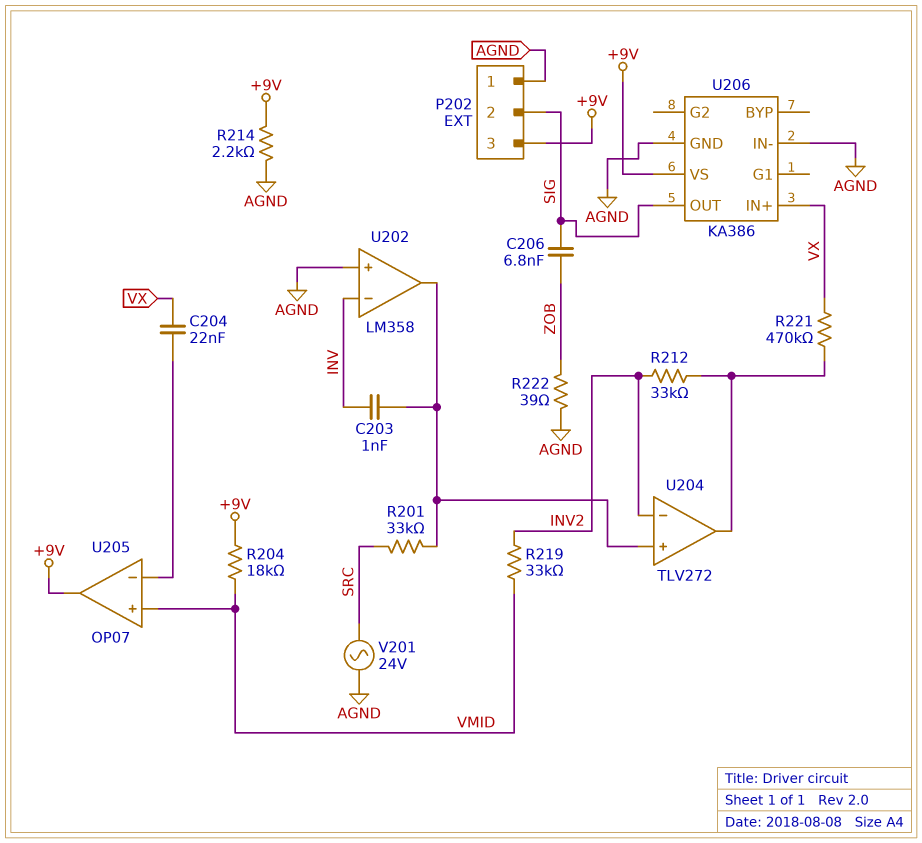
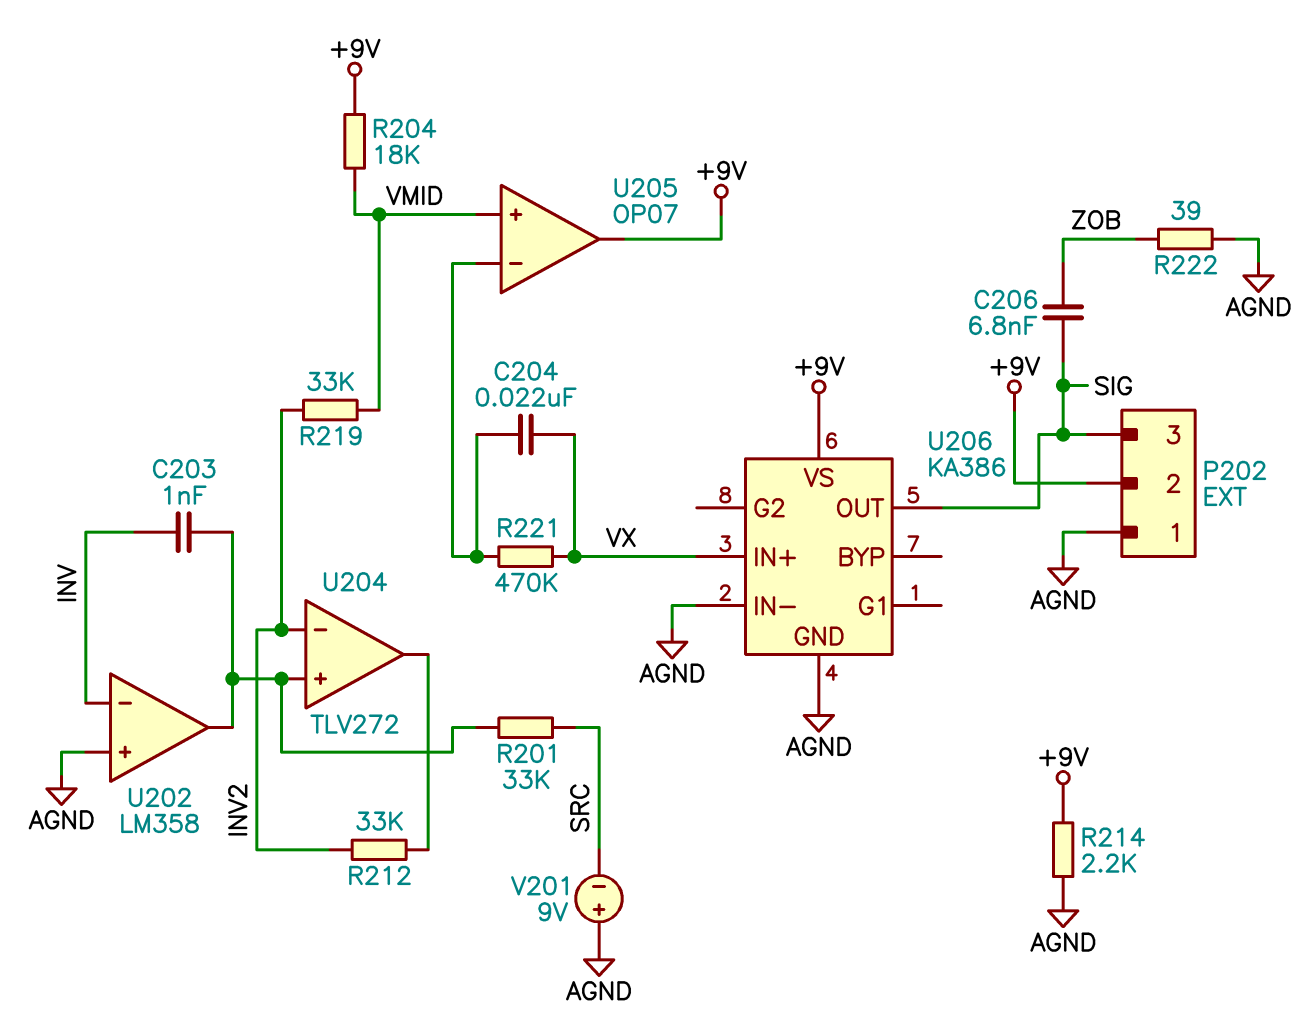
P202 pin 2: SIG -> +9V
P202 pin 3: +9V -> SIG
R221: 470k (U204/out, VX) -> 470k (U205/in-, VX)
V201: AC 24V (AGND, SRC) -> 9V (plus AGND, minus SRC)

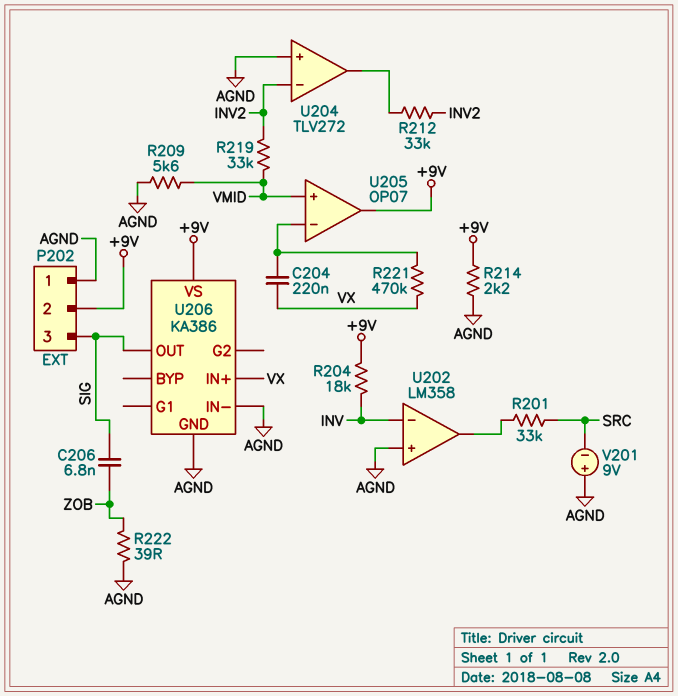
C203: 1nF (INV, U202/out) -> none
C204: 22nF (U205/in-, VX) -> 220nF (U205/in-, VX)
R204: 18k (+9V, VMID) -> 18k (+9V, INV)
R209: none -> 5.6k (AGND, VMID)
U204 pin in+: U202/out -> AGND

